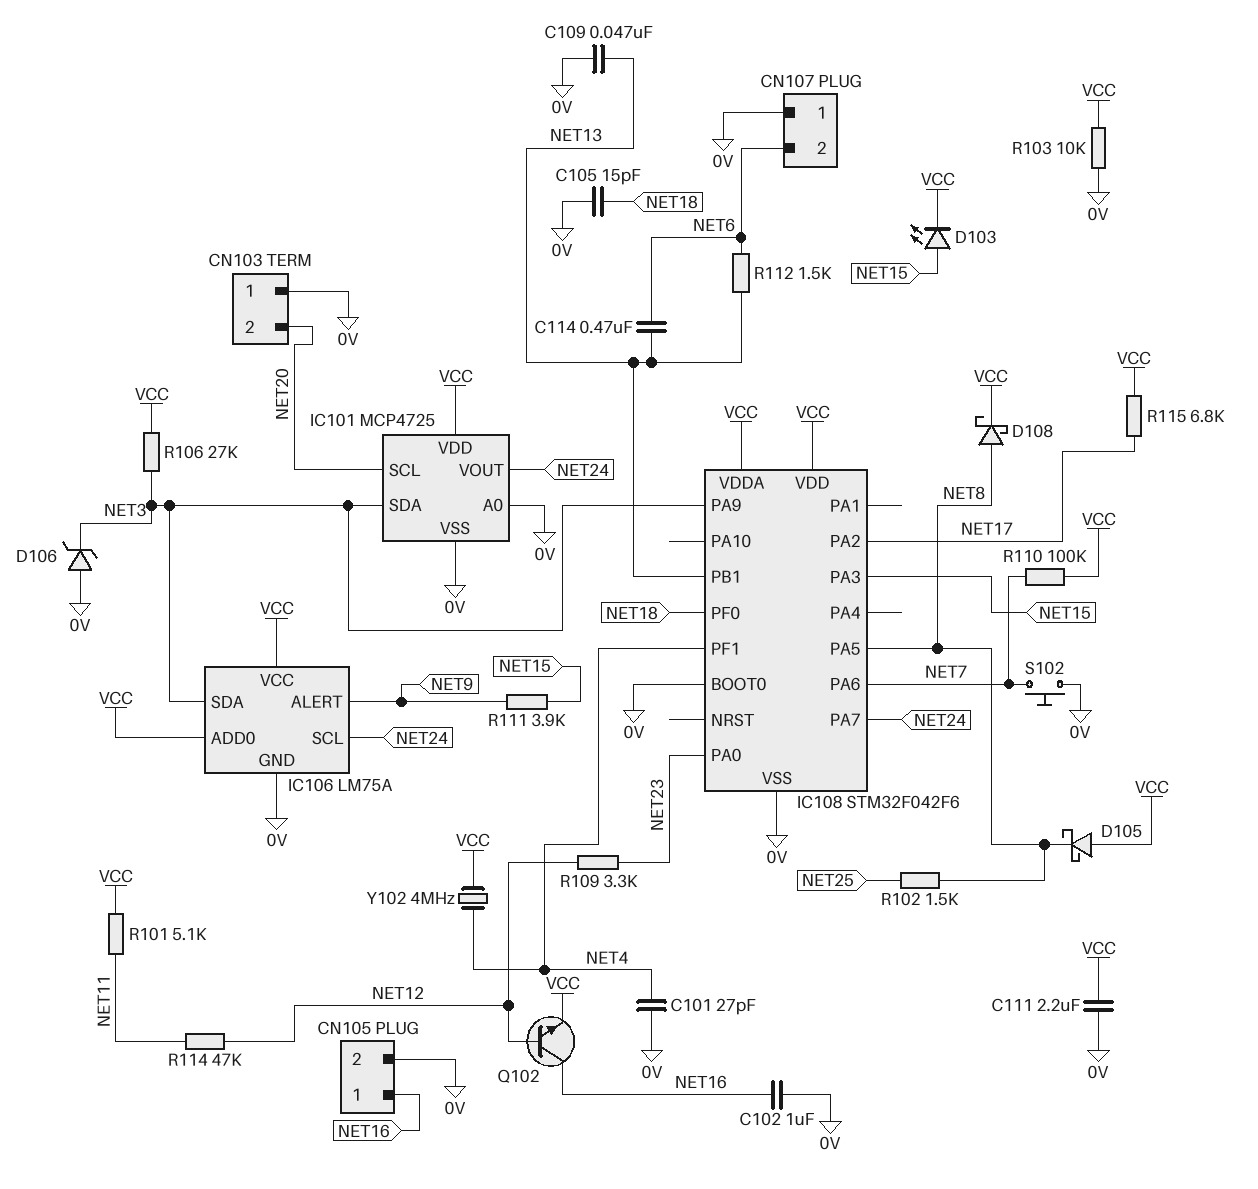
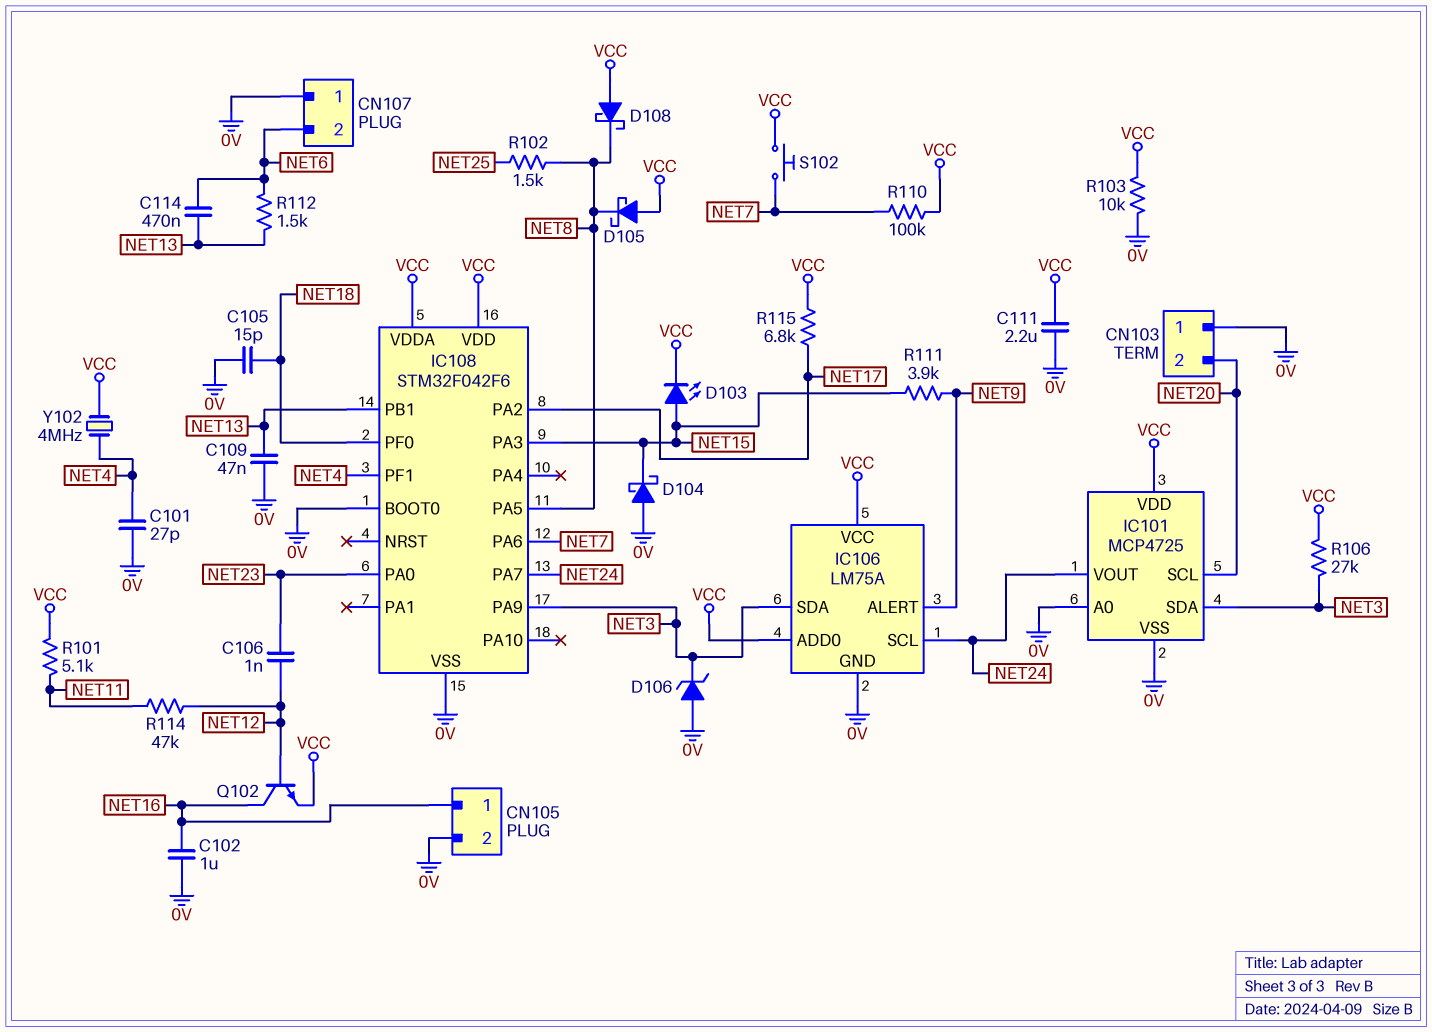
C106: none -> 1nF (NET12, NET23)
D104: none -> schottky (A 0V, K NET15)
D108: schottky (A NET8, K VCC) -> schottky (A VCC, K NET8)
R109: 3.3k (NET12, NET23) -> none
S102: button (0V, NET7) -> button (NET7, VCC)

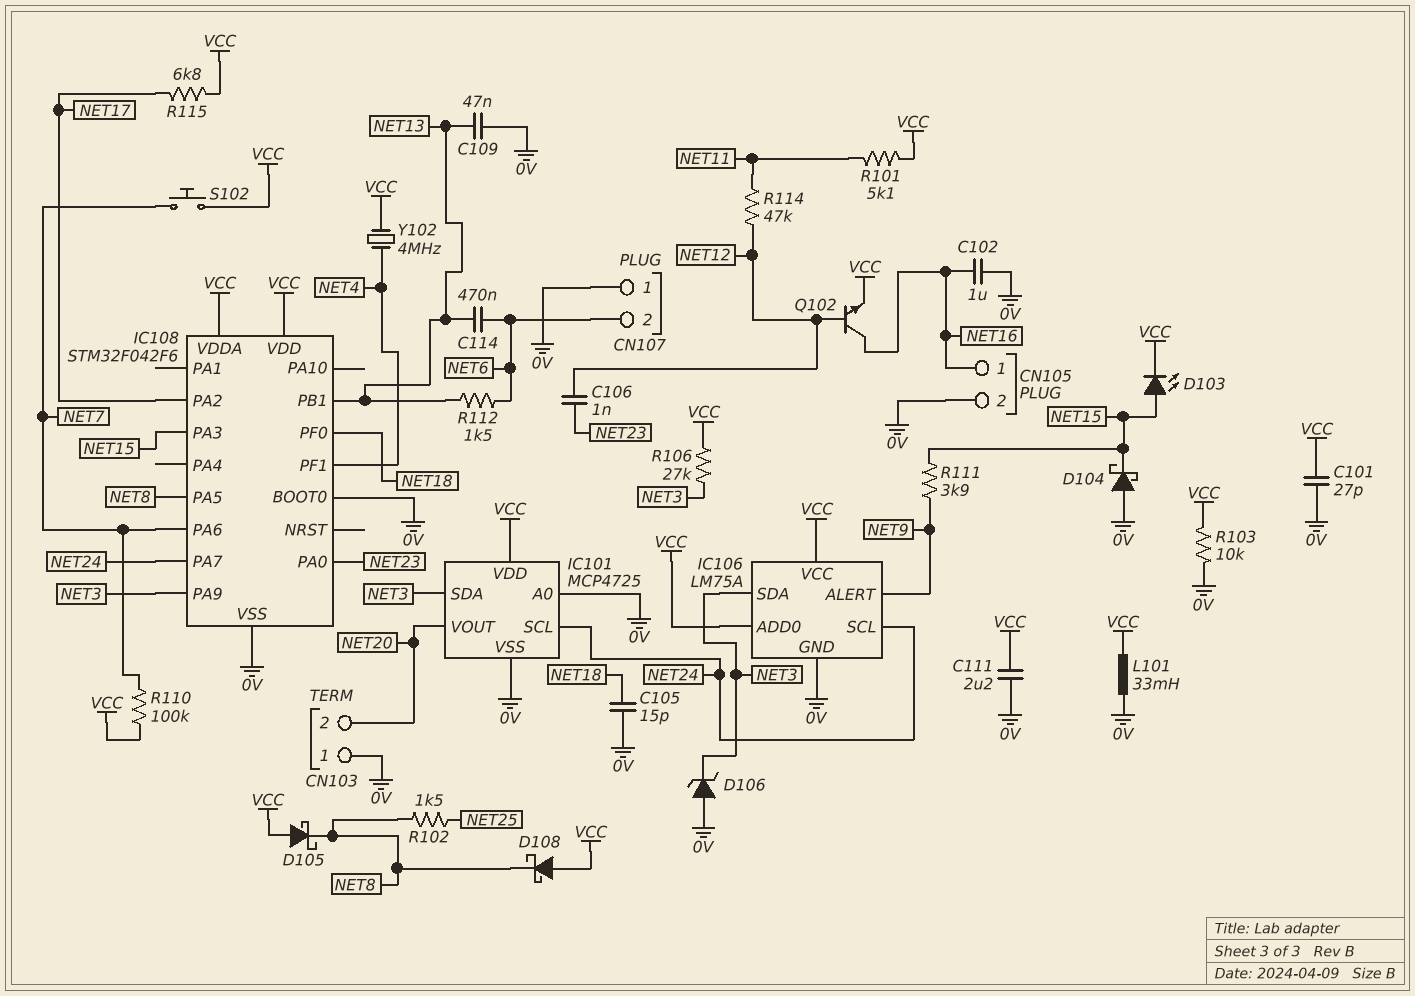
C101: 27pF (0V, NET4) -> 27pF (0V, VCC)
IC101 pin SCL: NET20 -> NET24
IC101 pin VOUT: NET24 -> NET20
L101: none -> 33mH (0V, VCC)

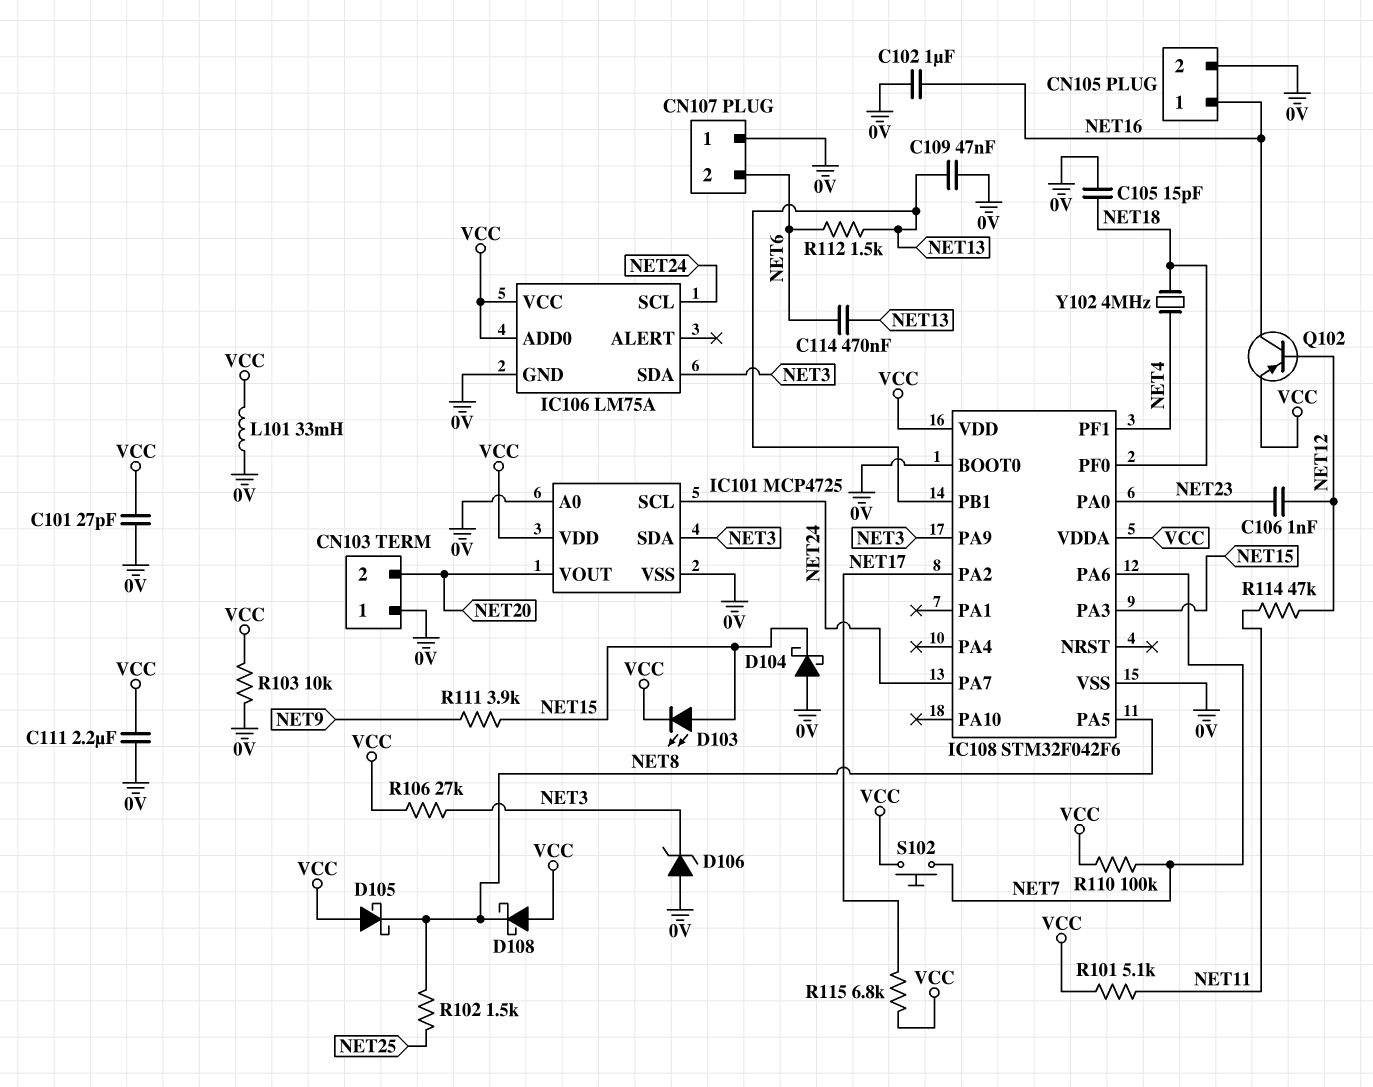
IC106 pin ALERT: NET9 -> none
Q102: NPN (B NET12, C NET16, E VCC) -> PNP (B NET12, C NET16, E VCC)
Y102: 4MHz (NET4, VCC) -> 4MHz (NET4, NET18)

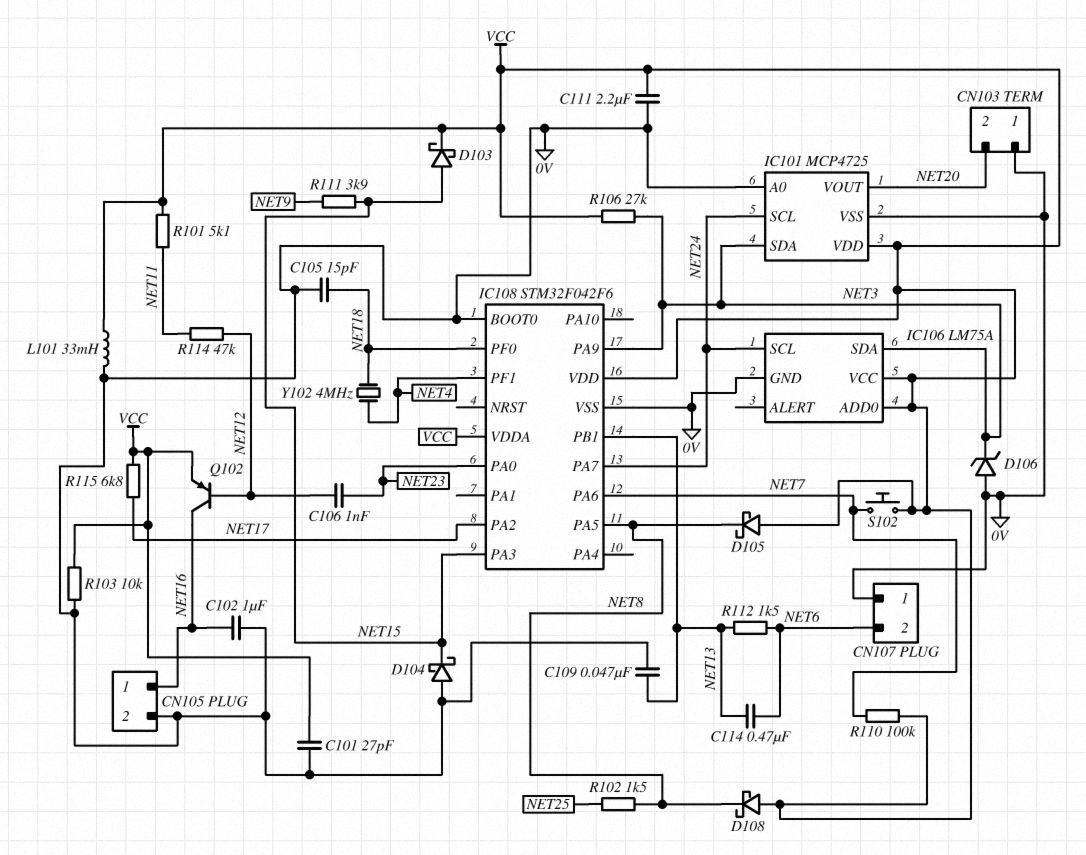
D103: LED (A NET15, K VCC) -> schottky (A NET15, K VCC)

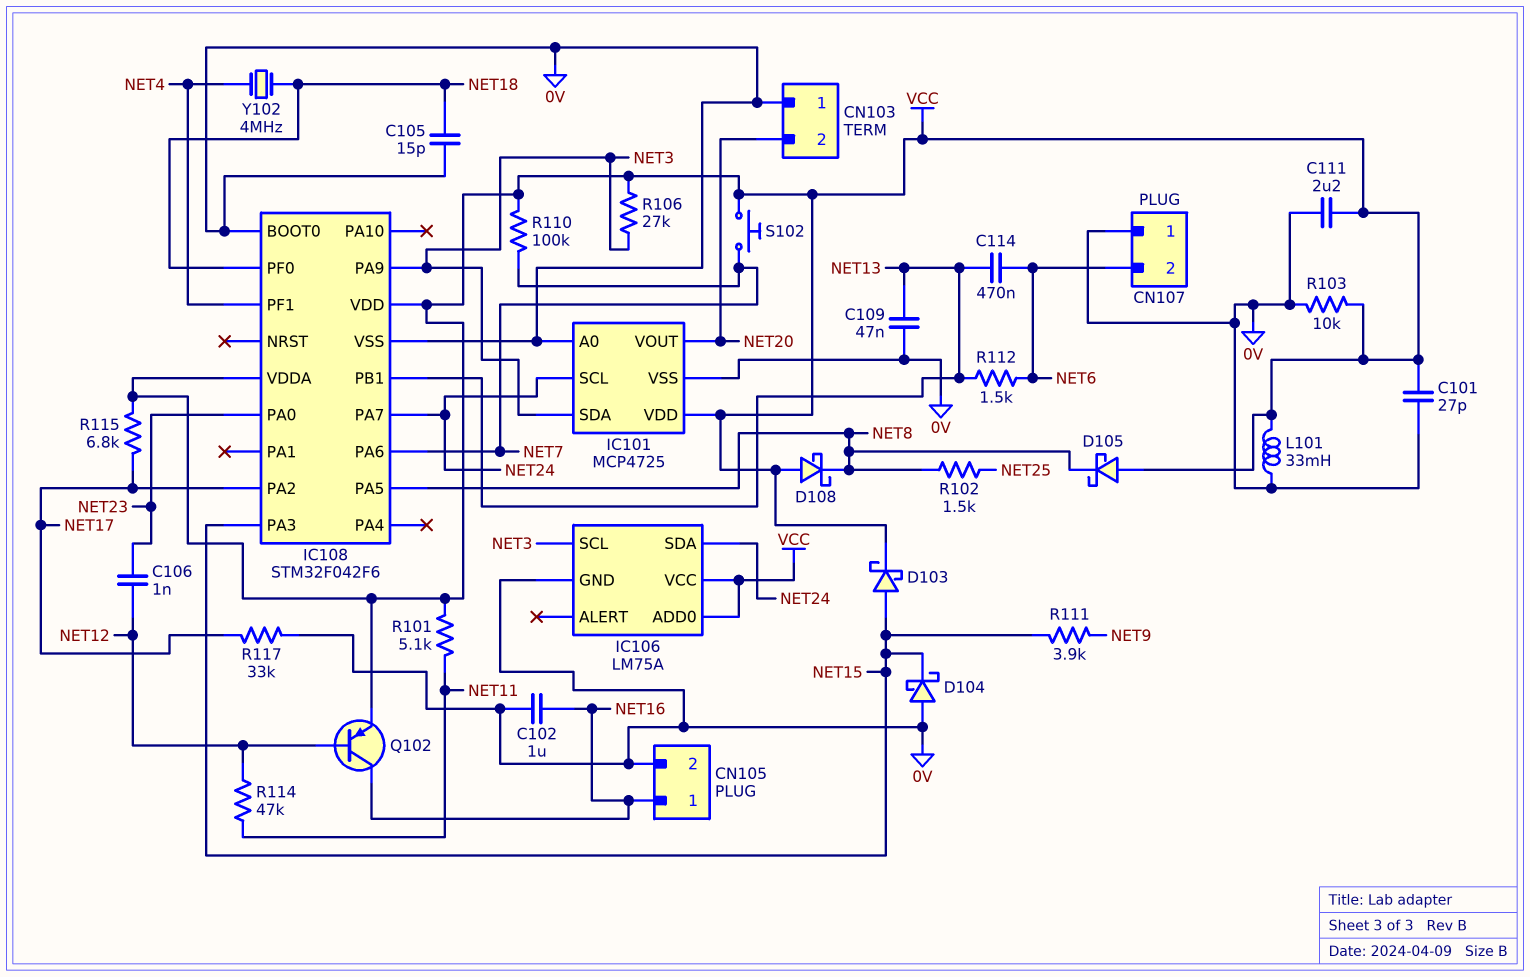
D106: zener (A 0V, K NET3) -> none
IC106 pin SCL: NET24 -> NET3
IC106 pin SDA: NET3 -> NET24
R117: none -> 33k (0V, NET17)

